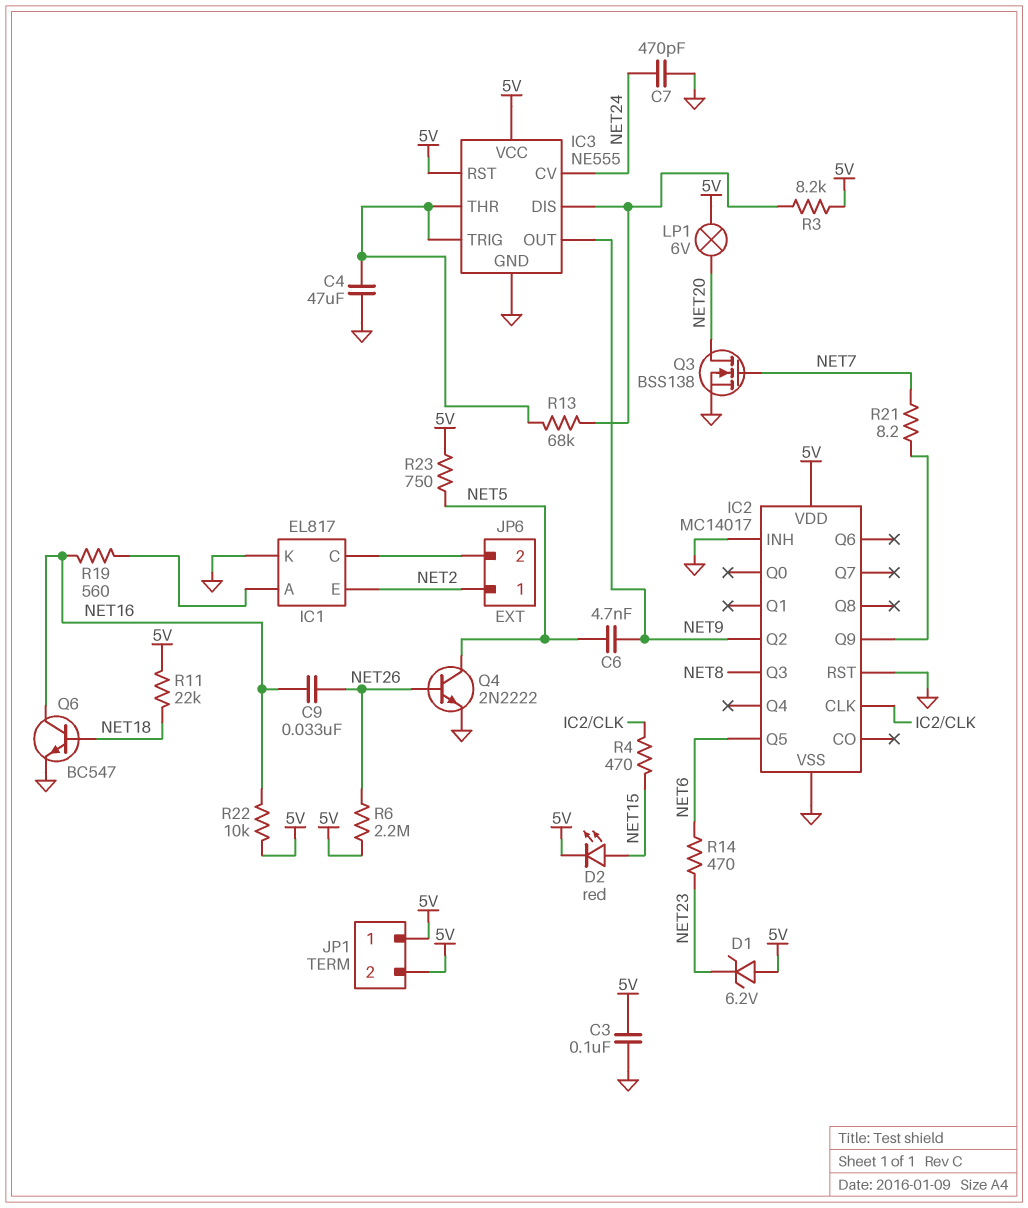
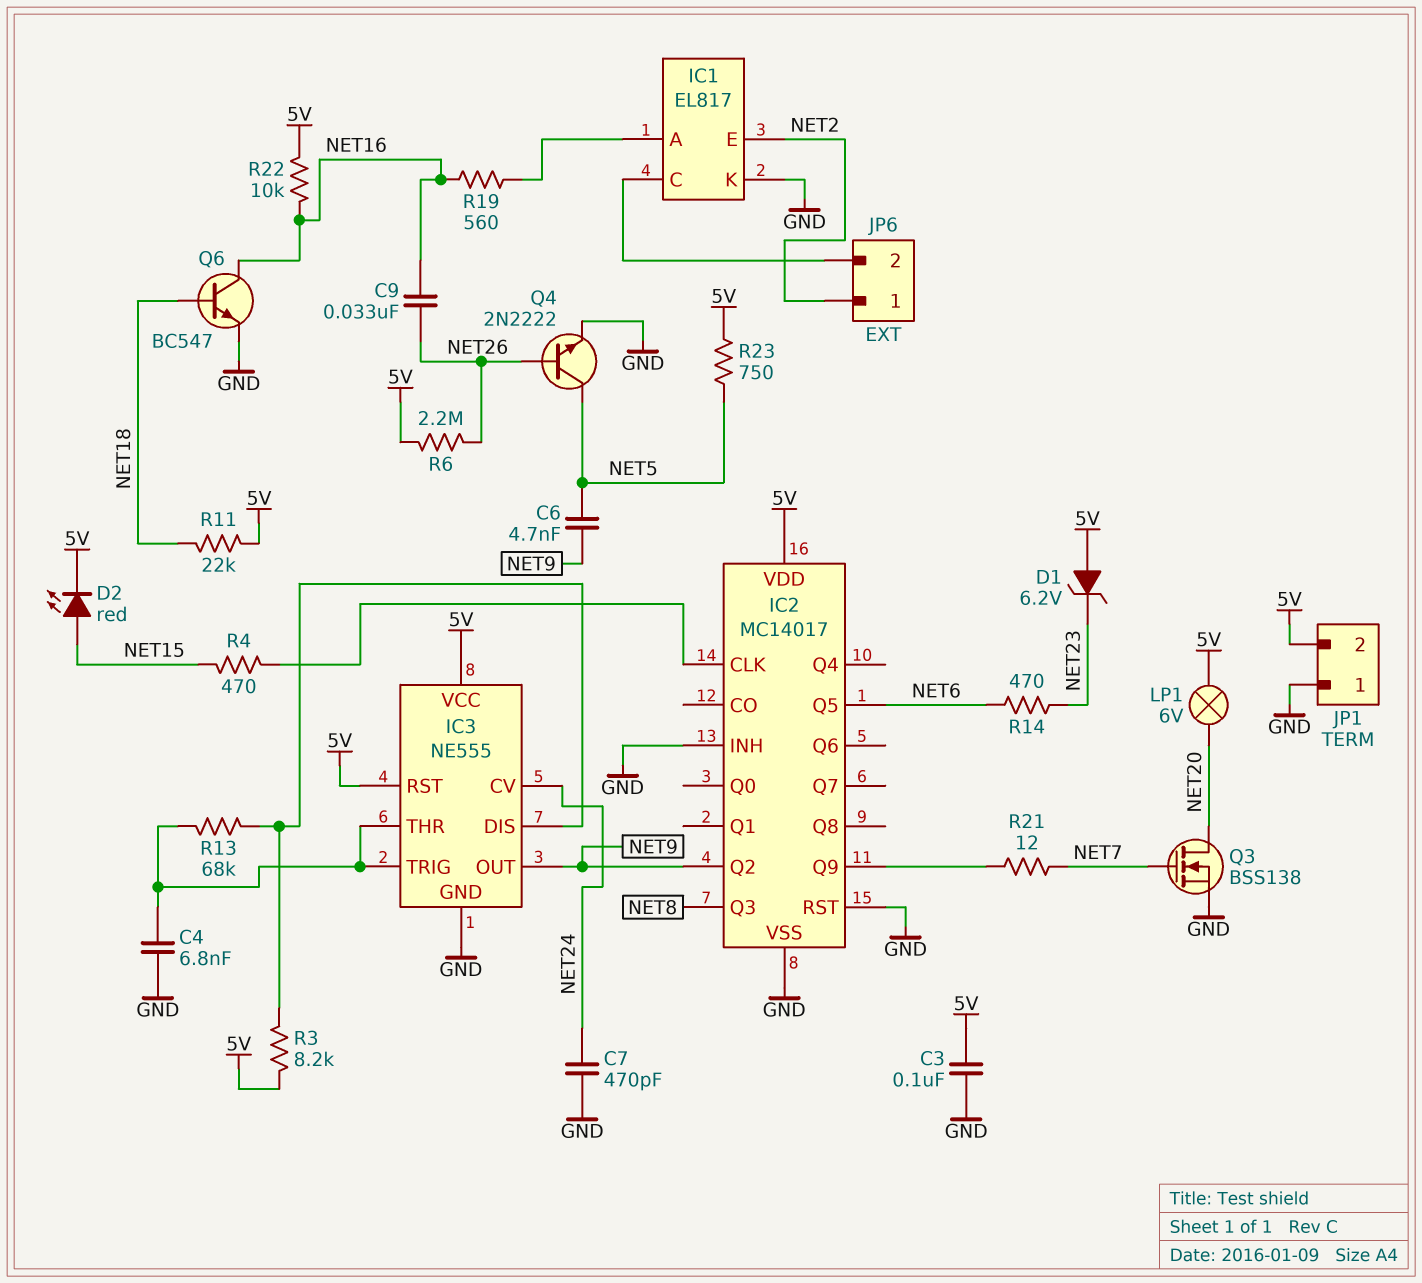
C4: 47uF (GND, IC3/THR) -> 6.8nF (GND, IC3/THR)
JP1 pin 1: 5V -> GND
R21: 8.2 (IC2/Q9, NET7) -> 12 (IC2/Q9, NET7)

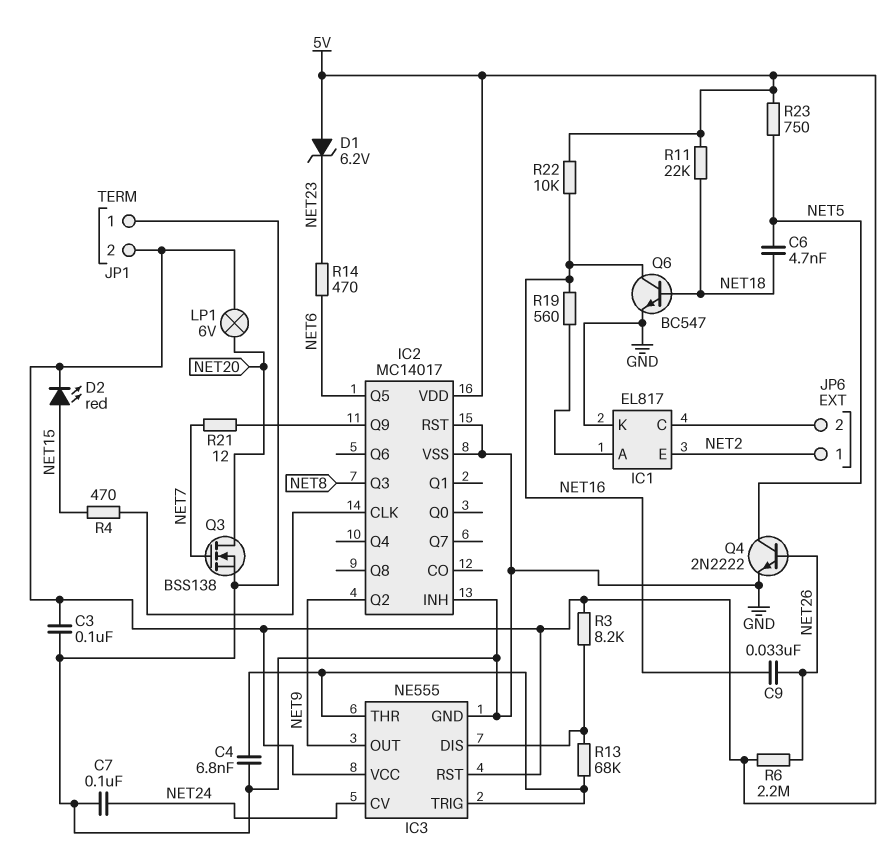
C6: 4.7nF (NET5, NET9) -> 4.7nF (NET5, NET18)
C7: 470pF (GND, NET24) -> 100nF (GND, NET24)

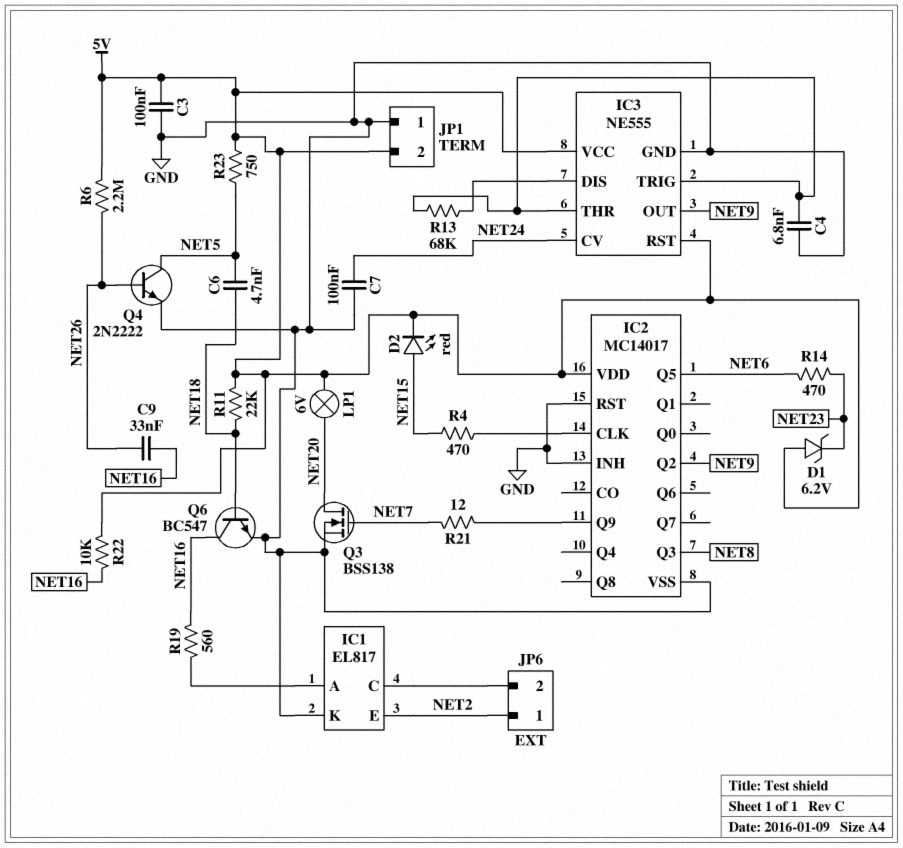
R3: 8.2k (5V, IC3/DIS) -> none

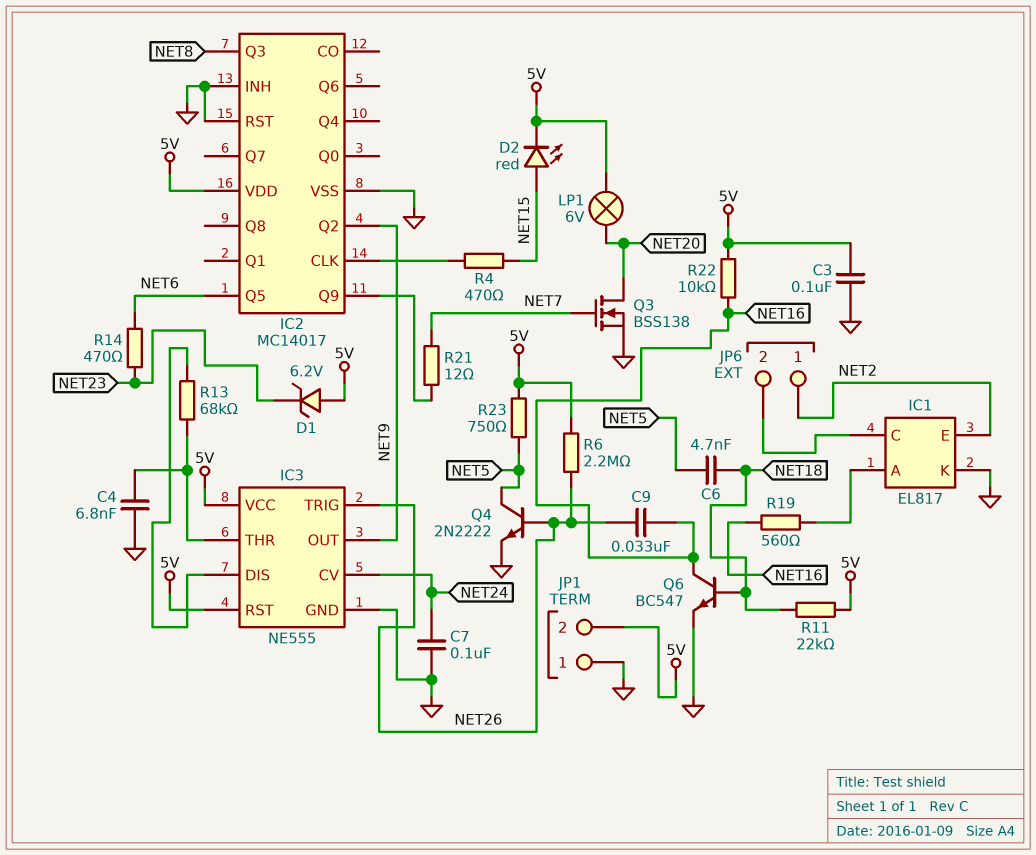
IC3 pin TRIG: IC3/THR -> NET26

